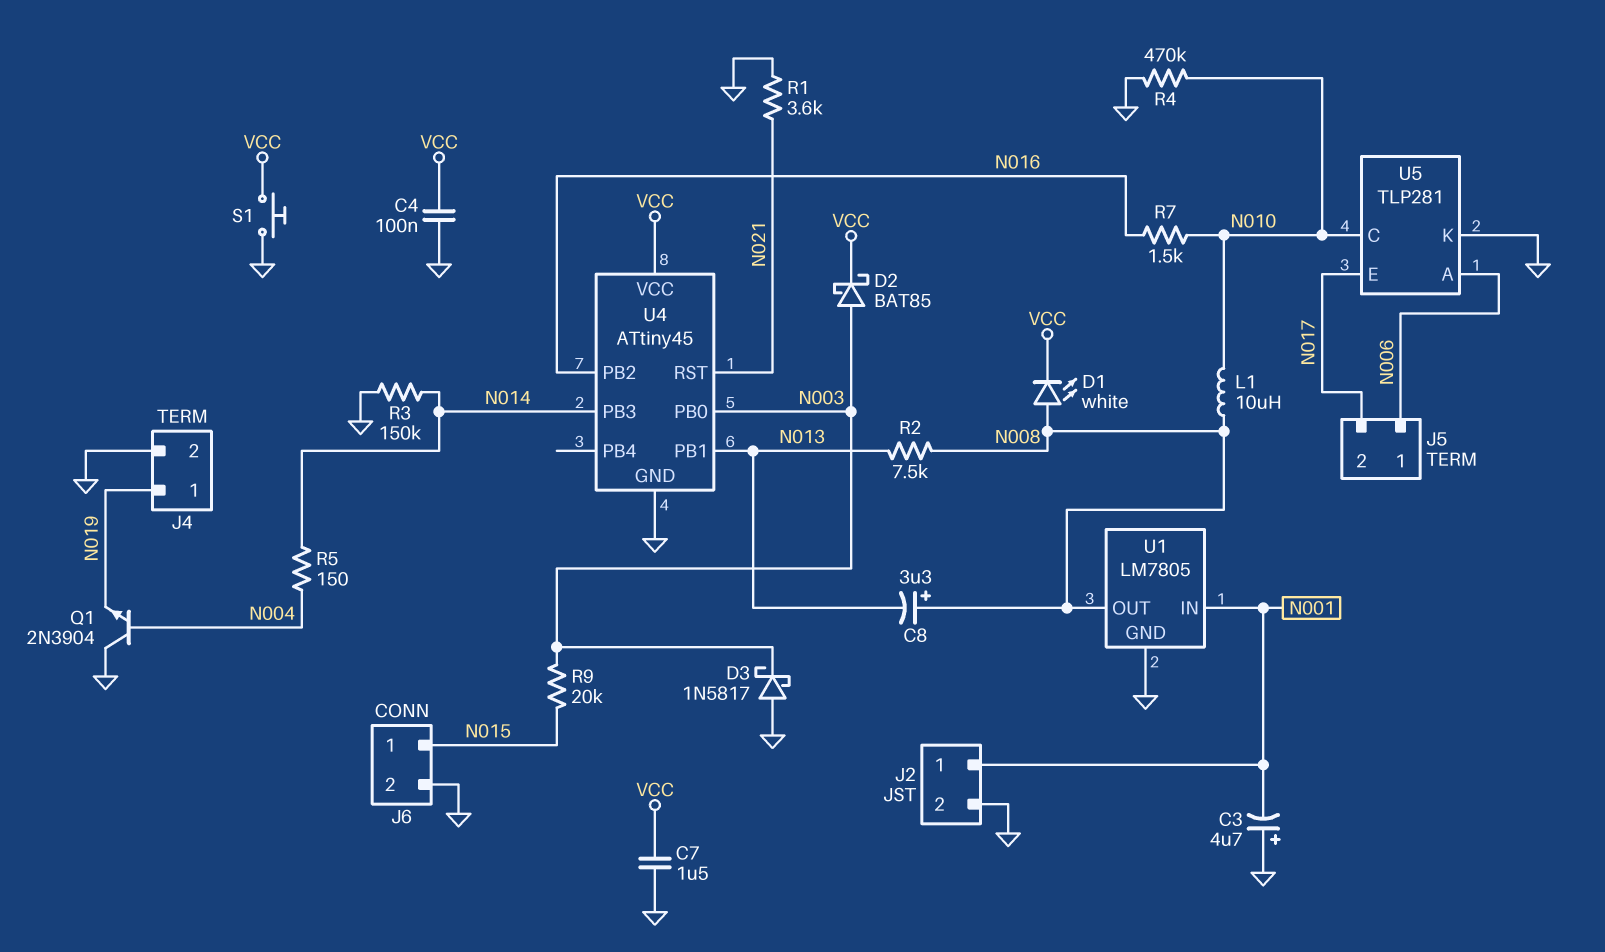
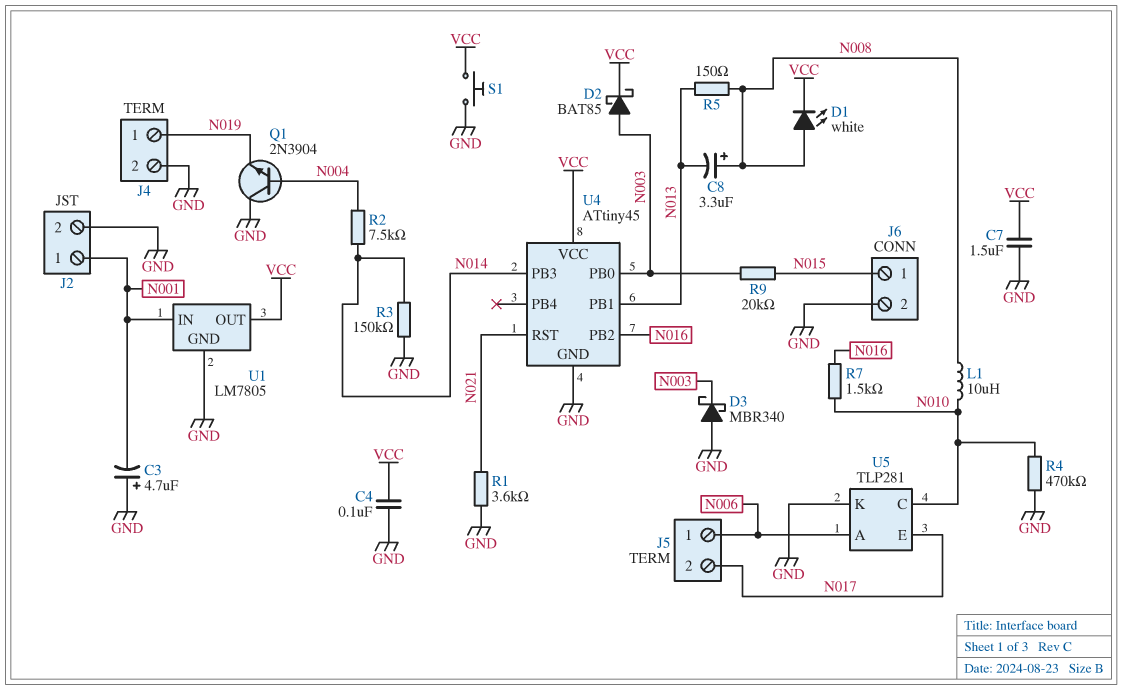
D3: schottky 1N5817 (A GND, K N003) -> schottky MBR340 (A GND, K N003)
R2: 7.5k (N008, N013) -> 7.5k (N004, N014)
R5: 150 (N004, N014) -> 150 (N008, N013)
U1 pin OUT: N008 -> VCC

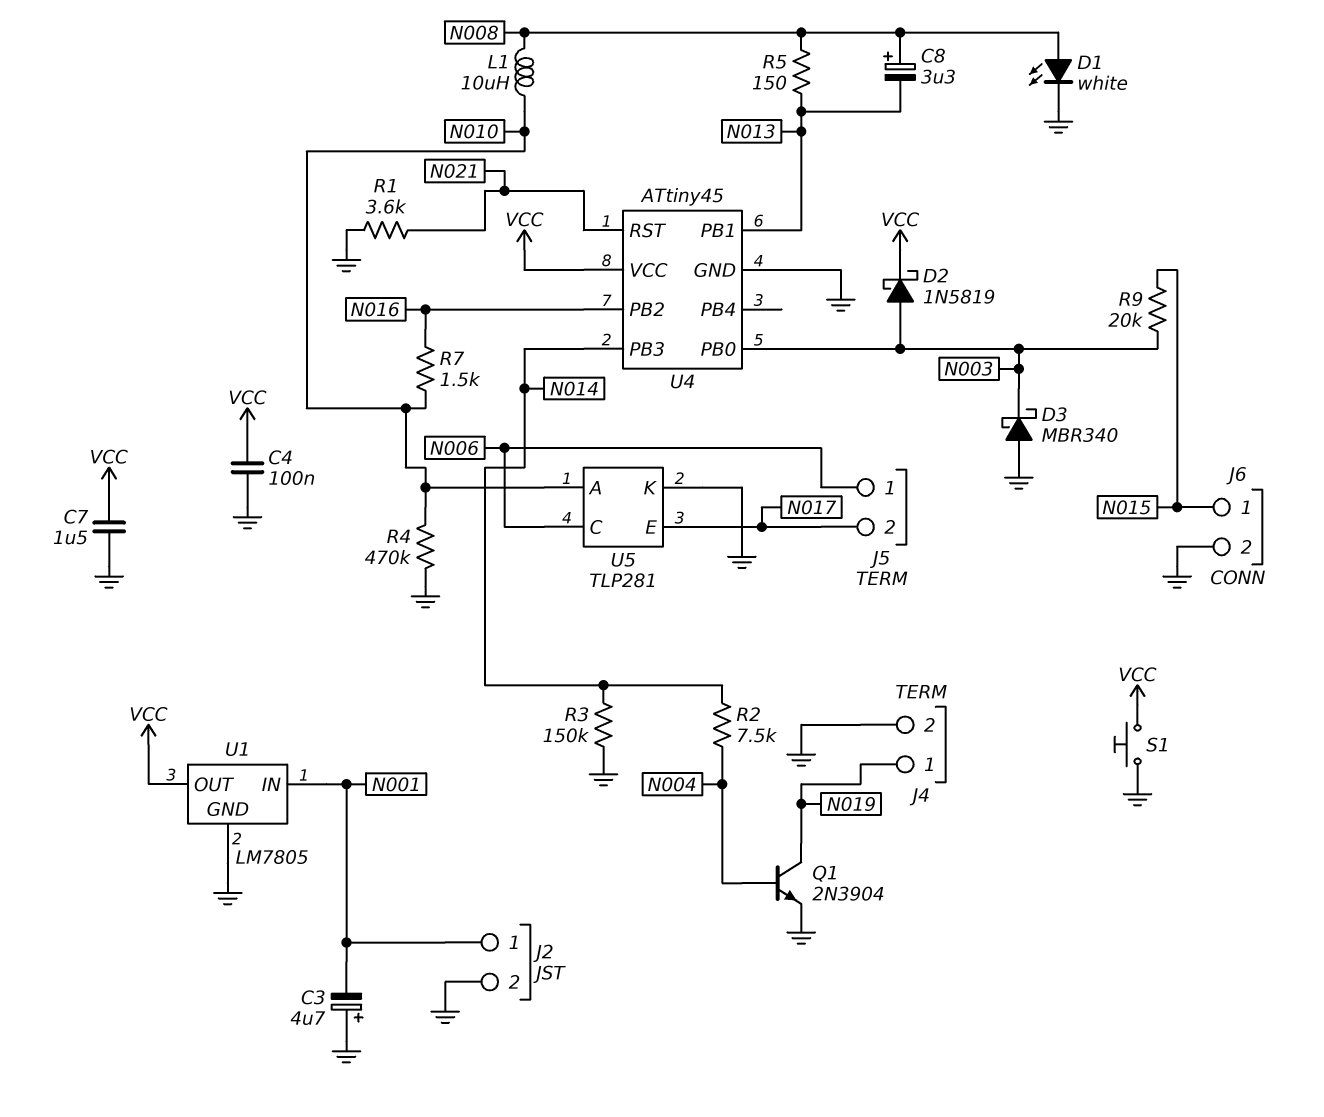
D1: LED white (A N008, K VCC) -> LED white (A N008, K GND)
D2: schottky BAT85 (A N003, K VCC) -> schottky 1N5819 (A N003, K VCC)
Q1: NPN 2N3904 (B N004, C GND, E N019) -> NPN 2N3904 (B N004, C N019, E GND)
U5 pin A: N006 -> N010
U5 pin C: N010 -> N006

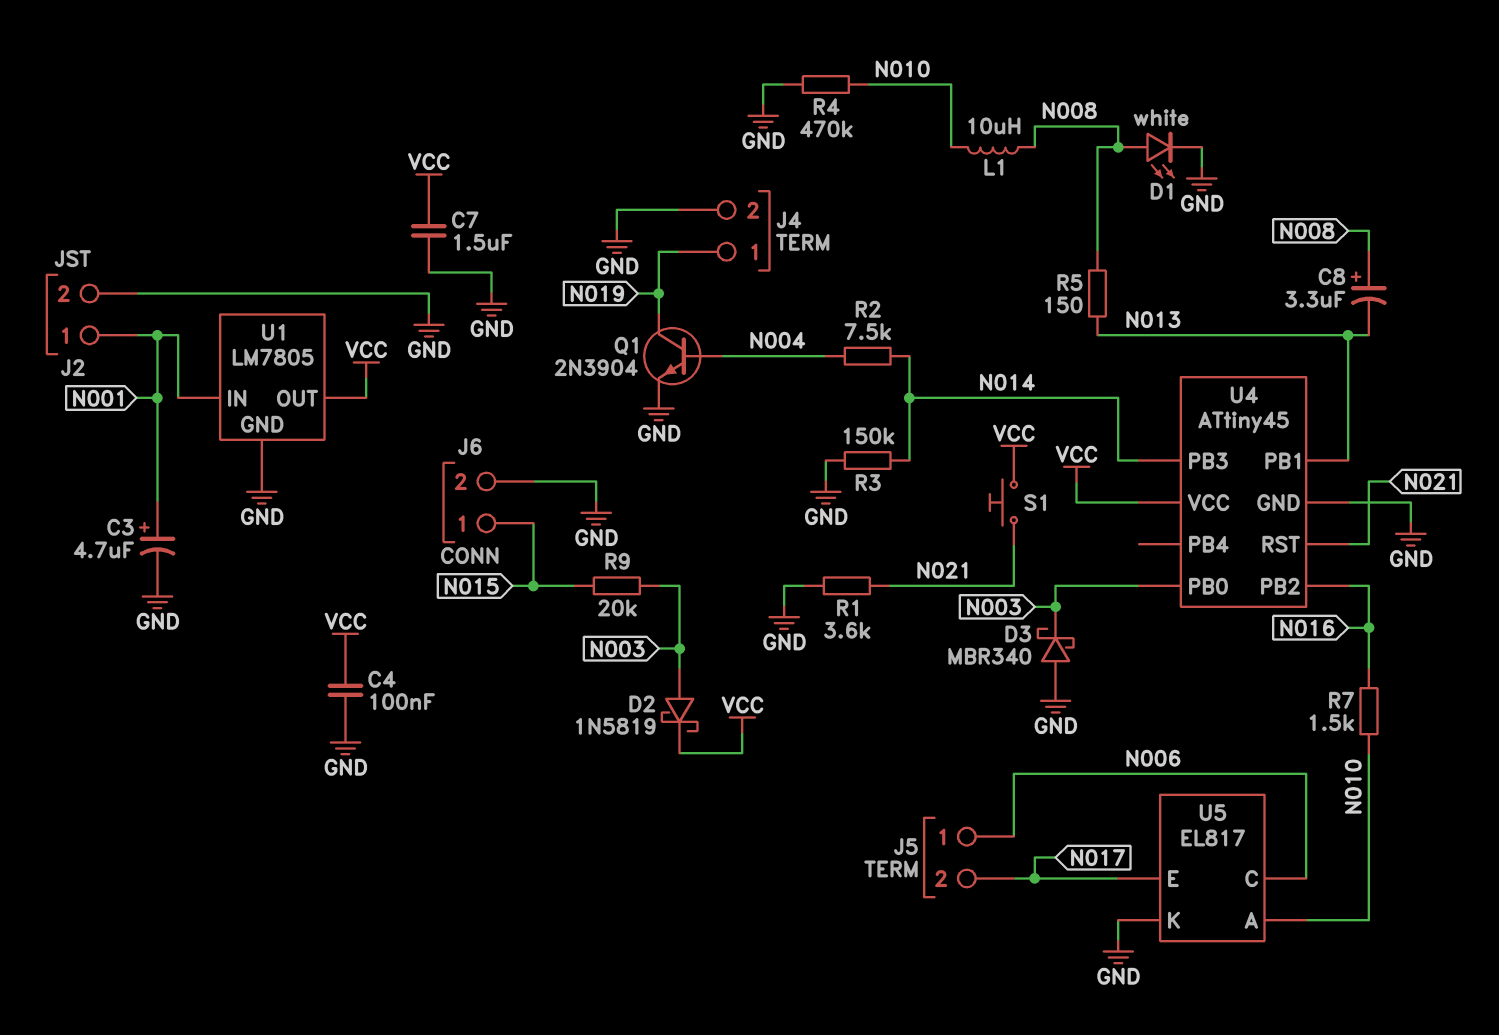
C3: 4.7uF (plus GND, minus N001) -> 4.7uF (plus N001, minus GND)
S1: button (GND, VCC) -> button (N021, VCC)
U5: TLP281 -> EL817

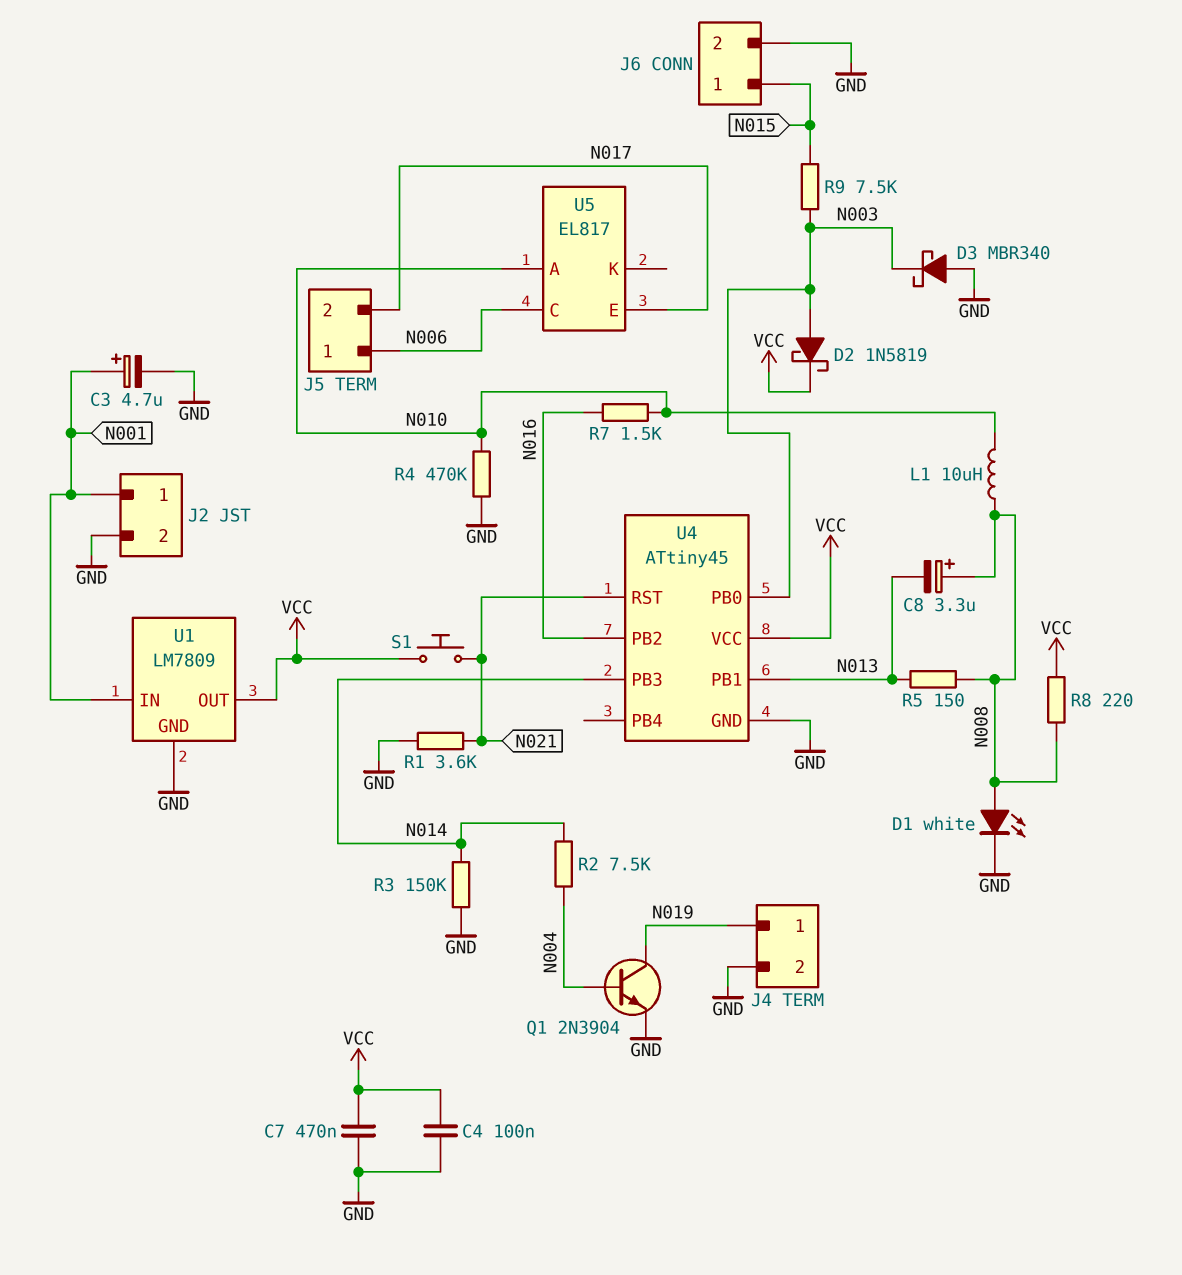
C7: 1.5uF (GND, VCC) -> 470nF (GND, VCC)
R8: none -> 220 (N008, VCC)
R9: 20k (N003, N015) -> 7.5k (N003, N015)
U1: LM7805 -> LM7809
U5 pin K: GND -> none

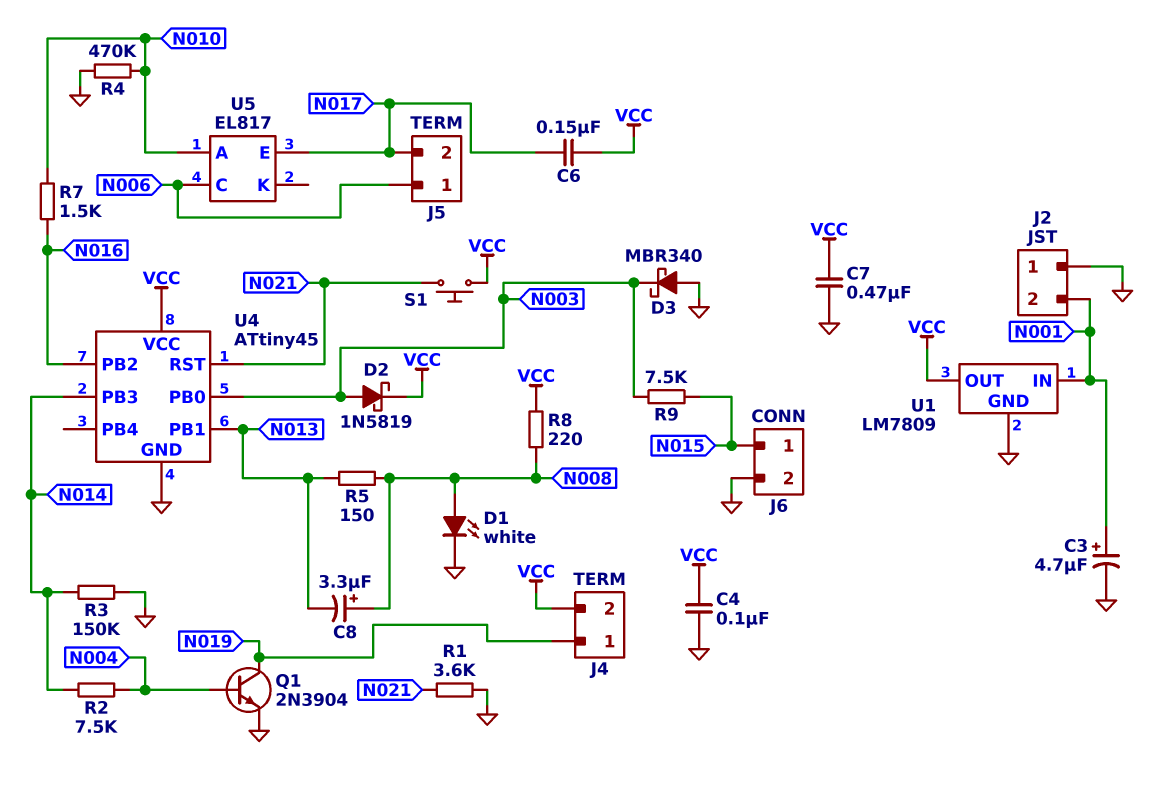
C6: none -> 150nF (N017, VCC)
J2 pin 1: N001 -> GND
J2 pin 2: GND -> N001
J4 pin 2: GND -> VCC
L1: 10uH (N008, N010) -> none

